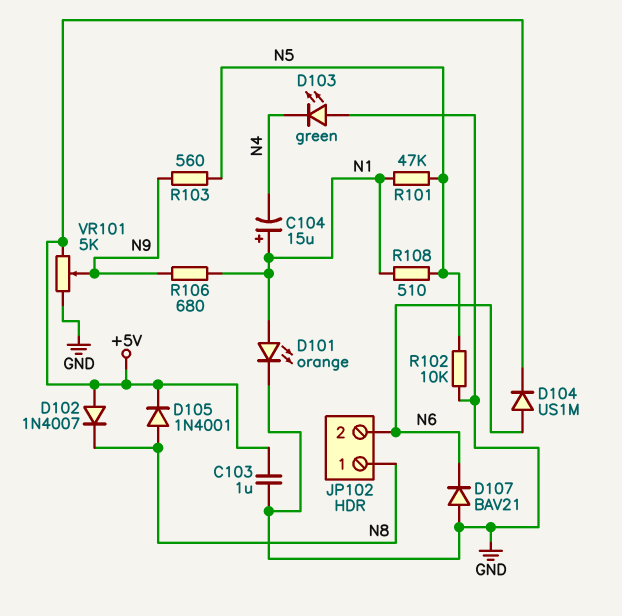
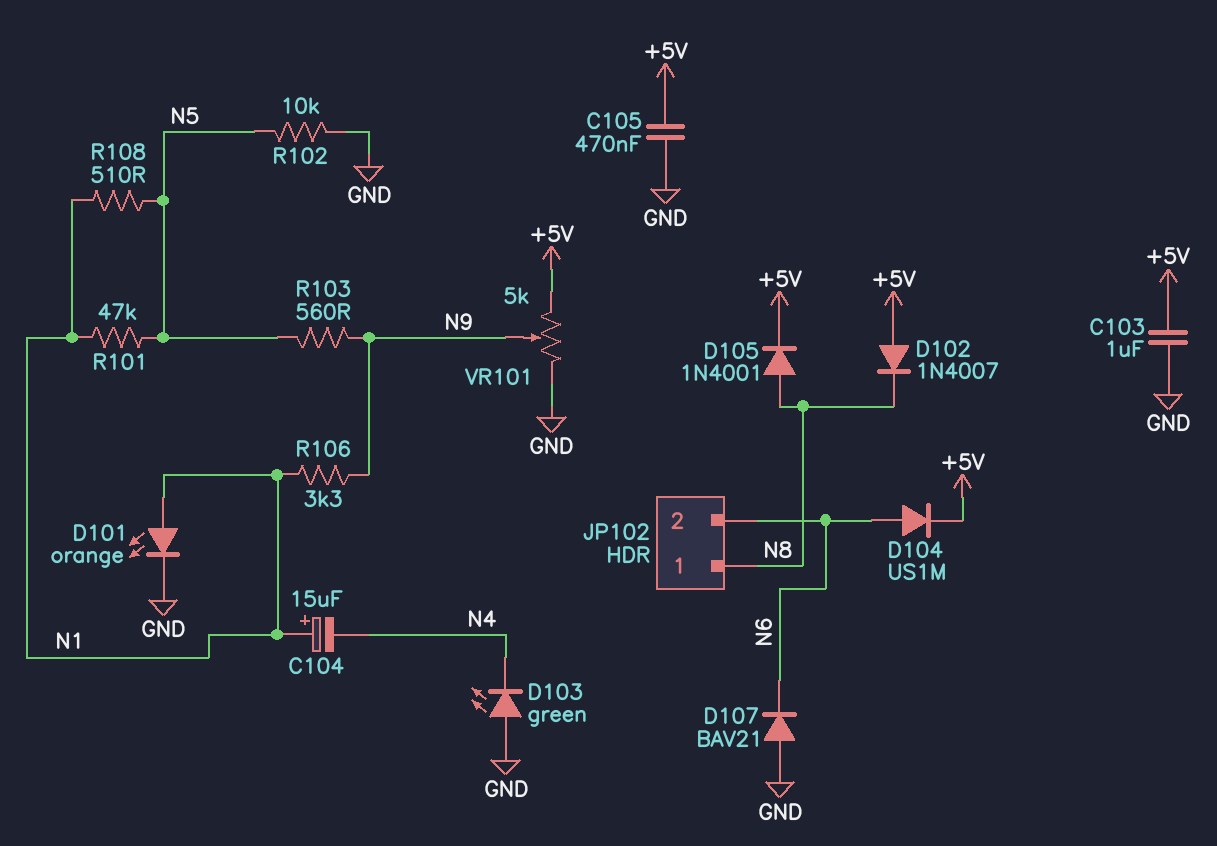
C105: none -> 470nF (+5V, GND)
R106: 680 (N1, N9) -> 3.3k (N1, N9)

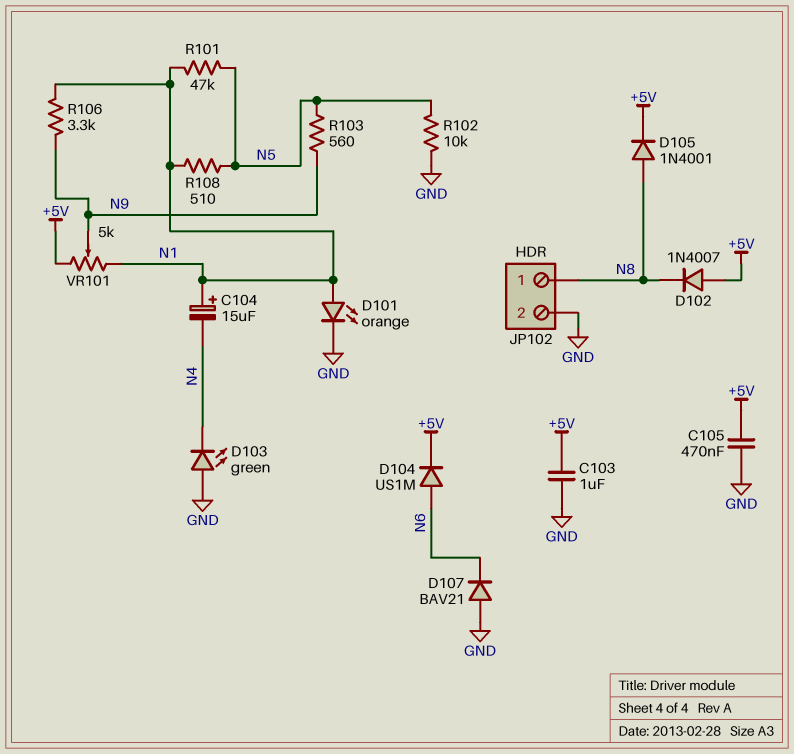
JP102 pin 2: N6 -> GND
VR101: 5k (+5V, GND, wiper N9) -> 5k (+5V, N1, wiper N9)

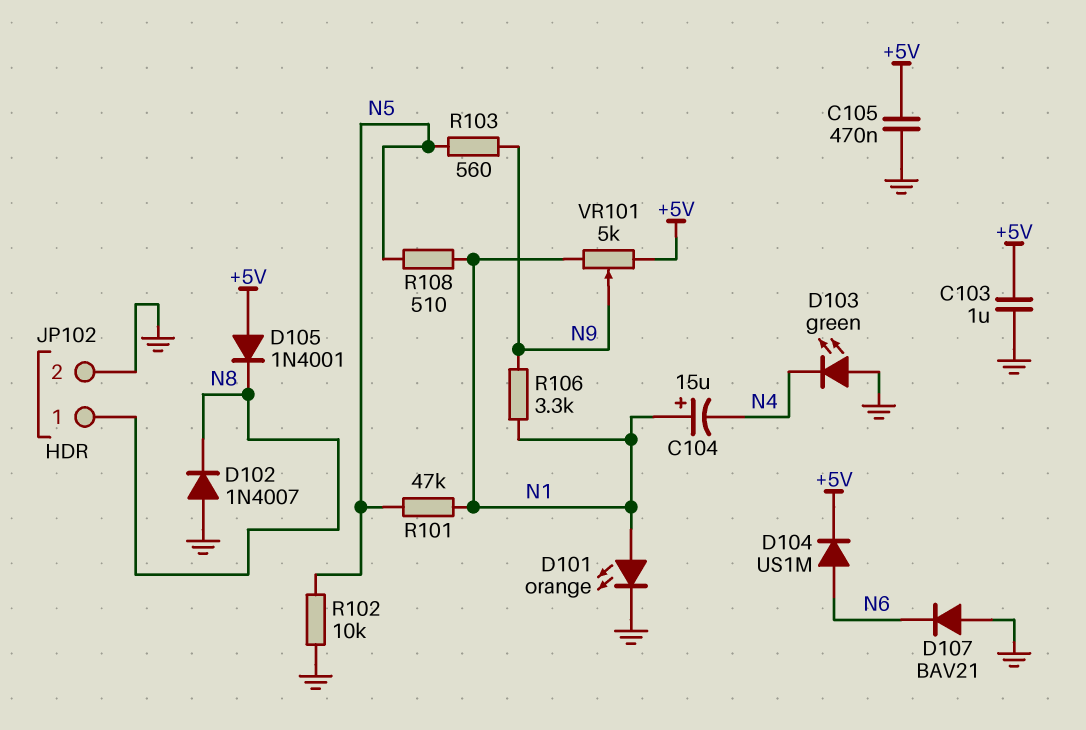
D102: diode 1N4007 (A +5V, K N8) -> diode 1N4007 (A GND, K N8)
D105: diode 1N4001 (A N8, K +5V) -> diode 1N4001 (A +5V, K N8)

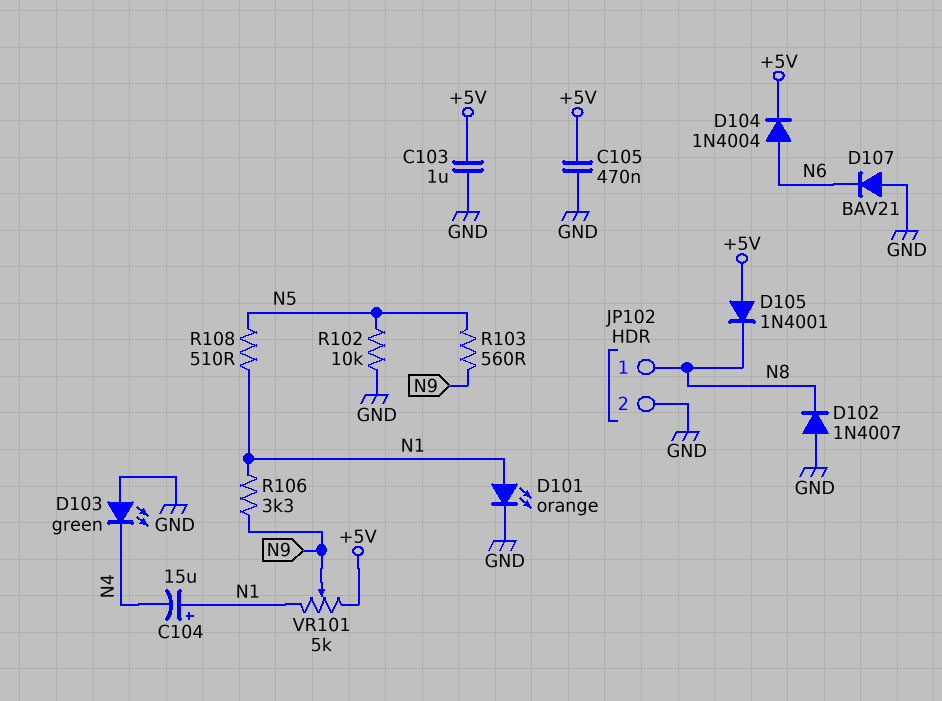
D104: diode US1M (A N6, K +5V) -> diode 1N4004 (A N6, K +5V)
R101: 47k (N1, N5) -> none

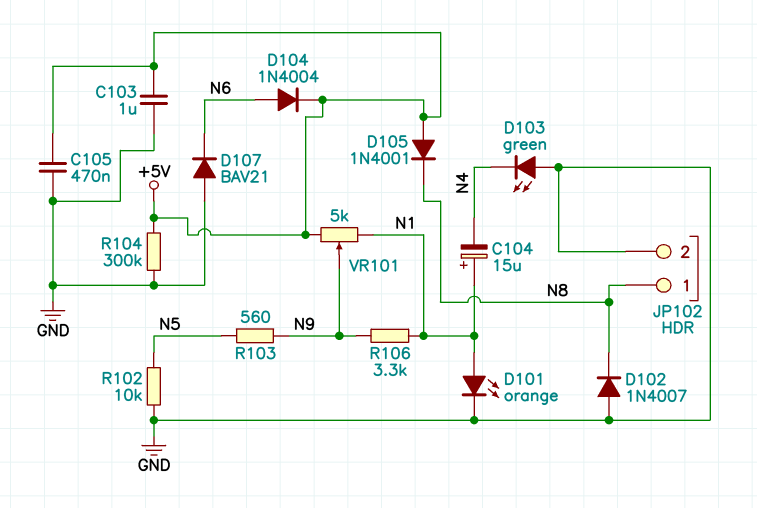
R104: none -> 300k (+5V, GND)
R108: 510 (N1, N5) -> none

